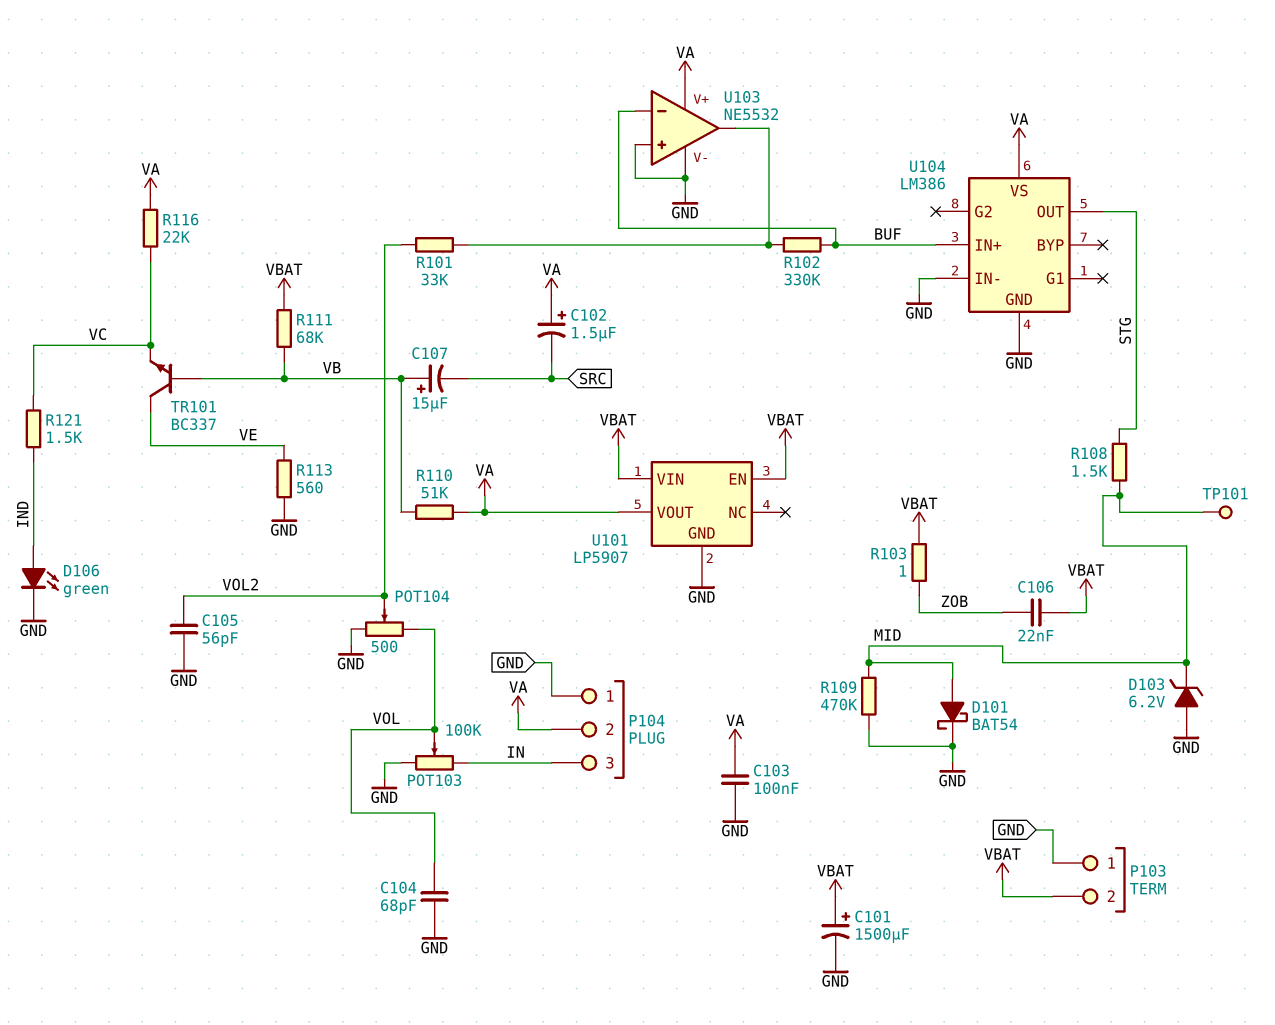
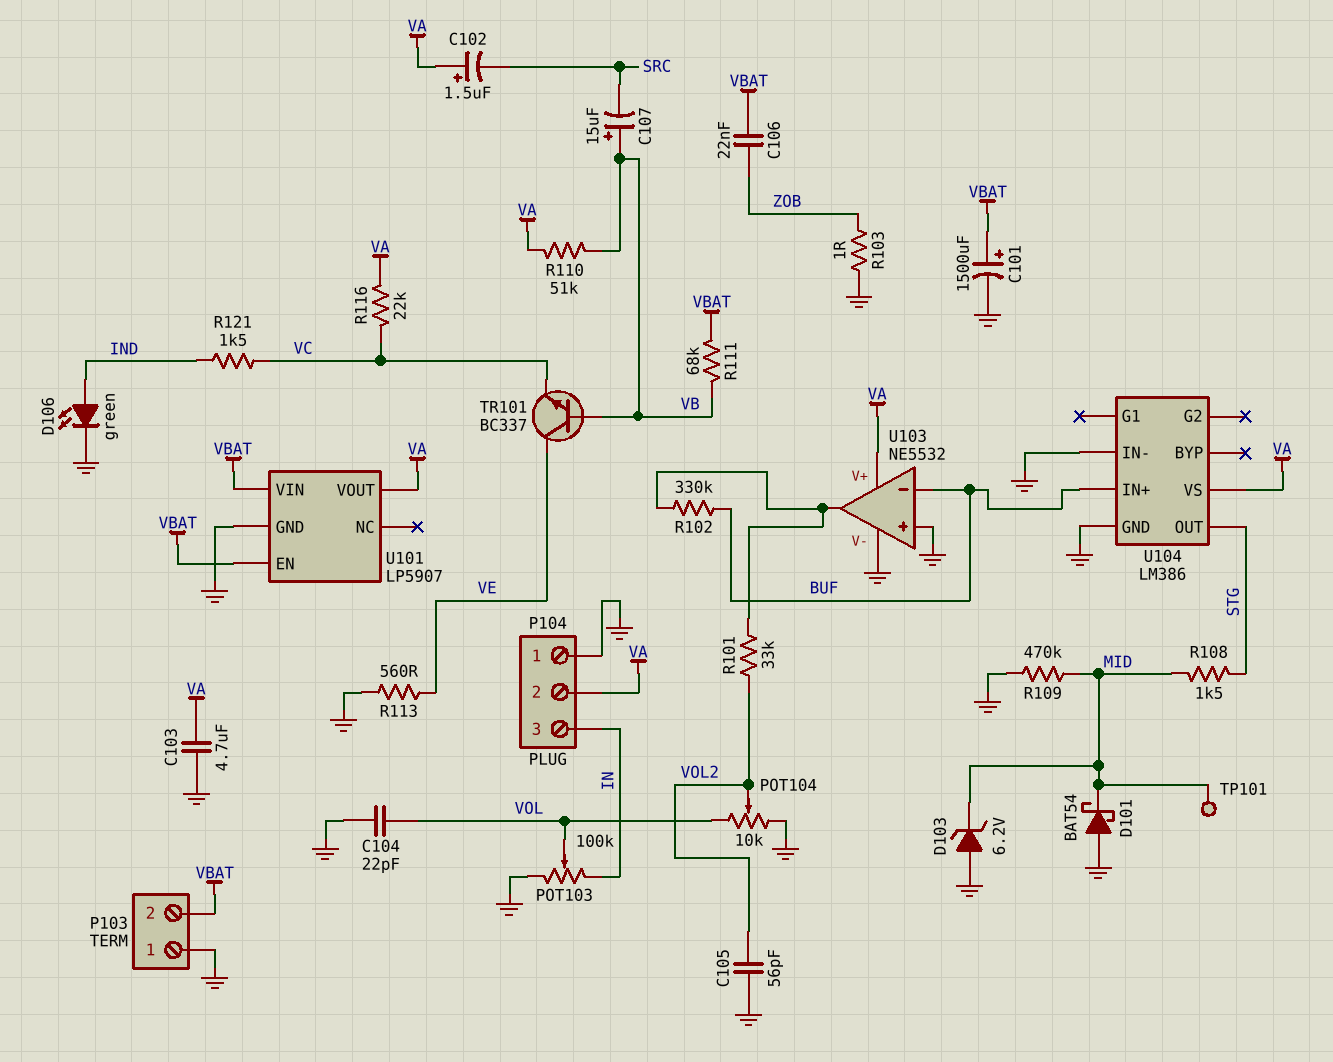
C103: 100nF (GND, VA) -> 4.7uF (GND, VA)
C104: 68pF (GND, VOL) -> 22pF (GND, VOL)
D101: schottky BAT54 (A MID, K GND) -> schottky BAT54 (A GND, K MID)
POT104: 500 (GND, VOL, wiper VOL2) -> 10k (GND, VOL, wiper VOL2)
R103: 1 (VBAT, ZOB) -> 1 (GND, ZOB)

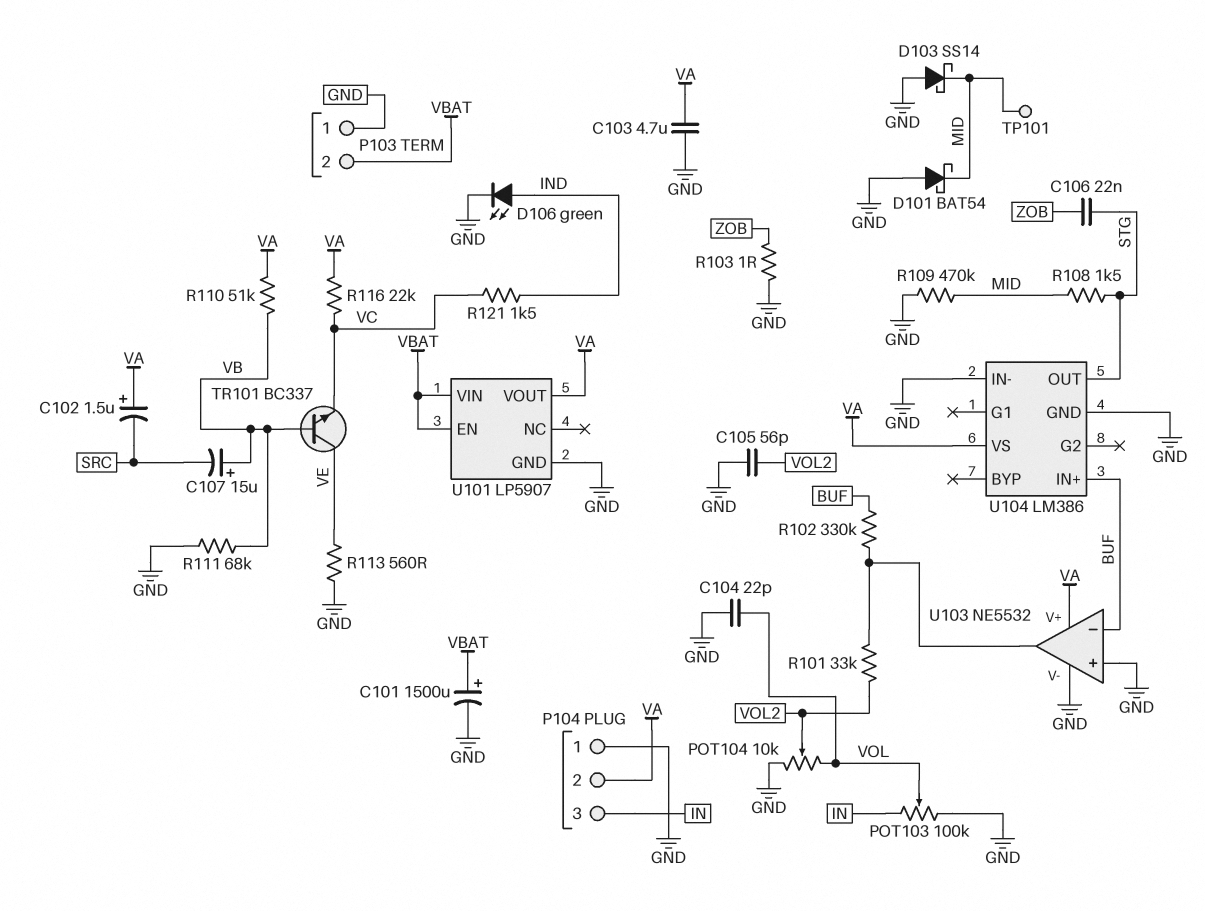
C106: 22nF (VBAT, ZOB) -> 22nF (STG, ZOB)
D103: zener 6.2V (A GND, K MID) -> schottky SS14 (A GND, K MID)
R111: 68k (VB, VBAT) -> 68k (GND, VB)

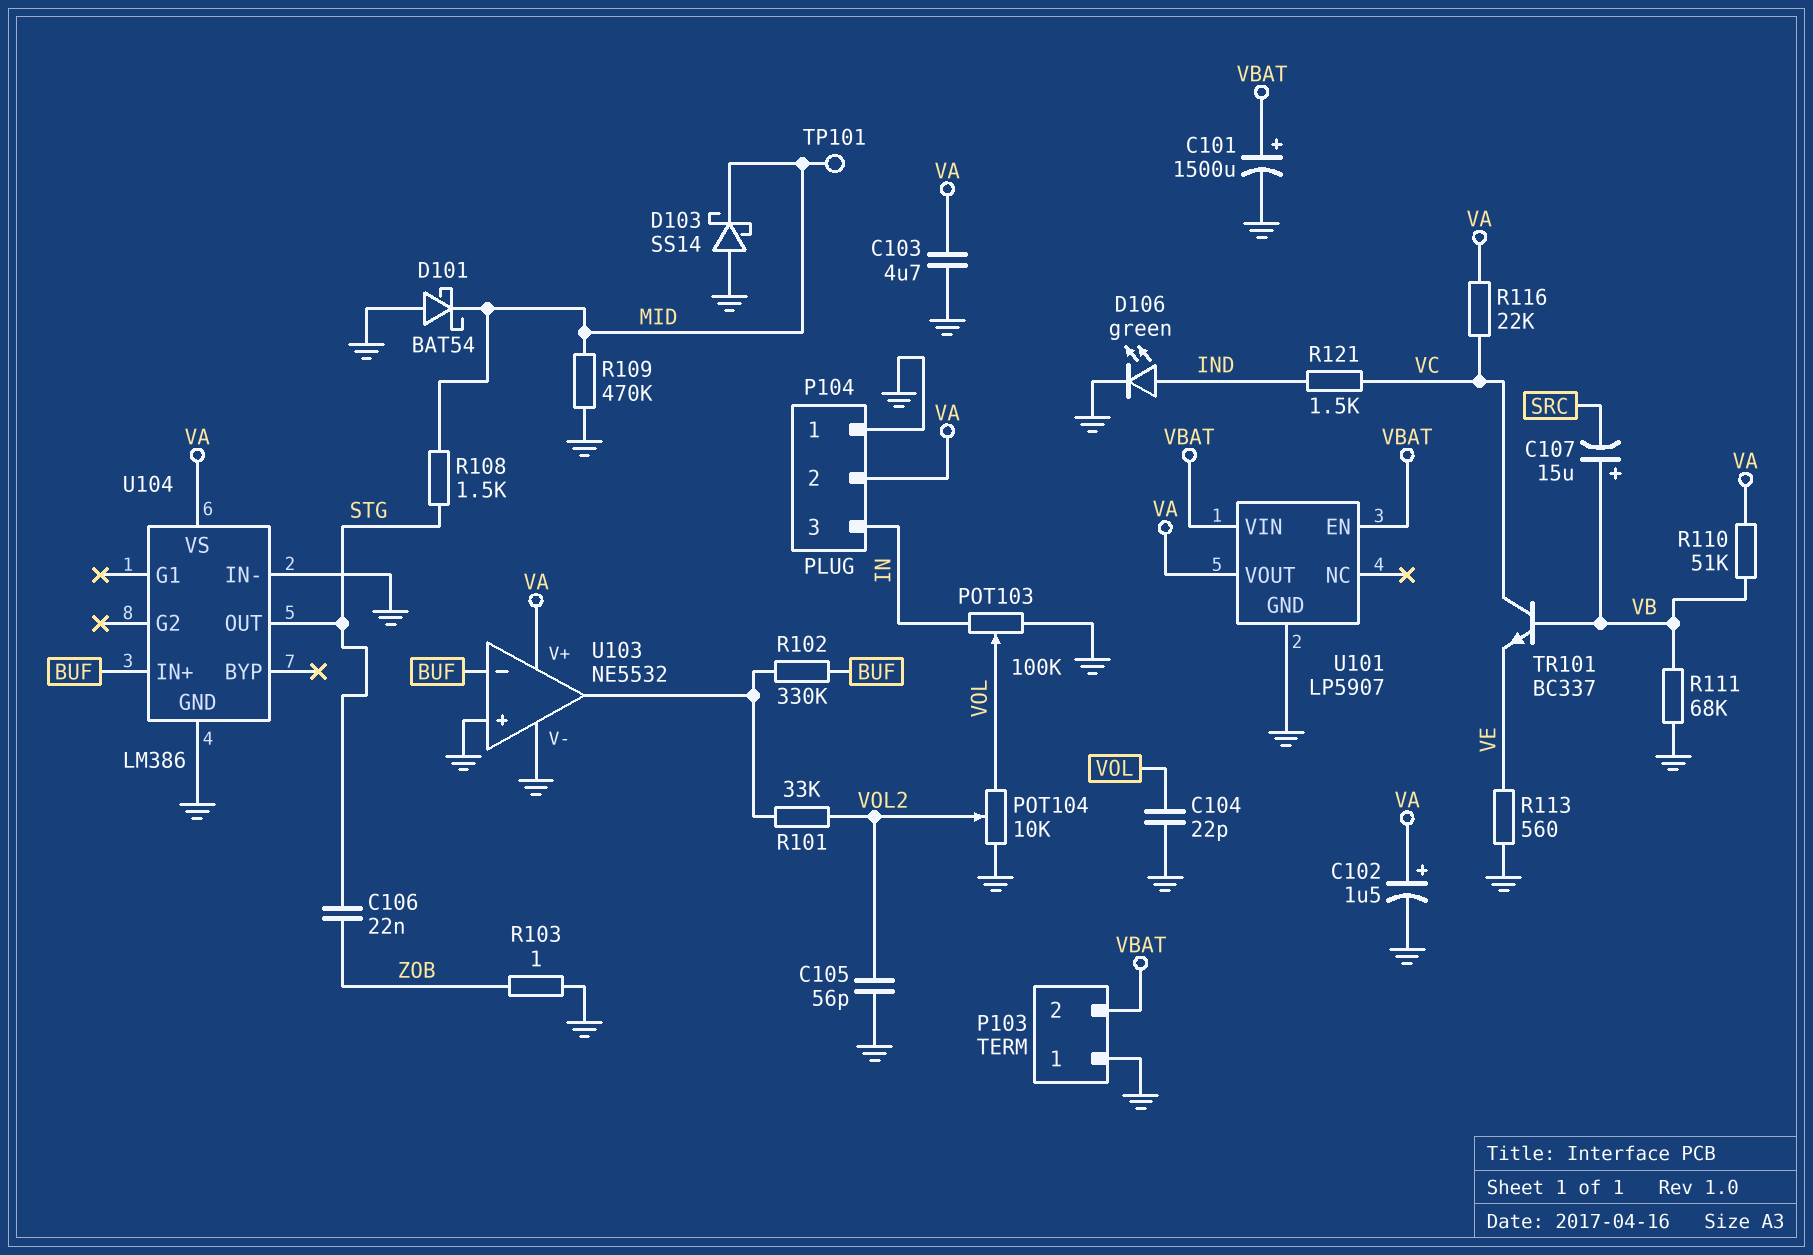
C102: 1.5uF (plus VA, minus SRC) -> 1.5uF (plus VA, minus GND)
TR101: NPN BC337 (B VB, C VE, E VC) -> NPN BC337 (B VB, C VC, E VE)

